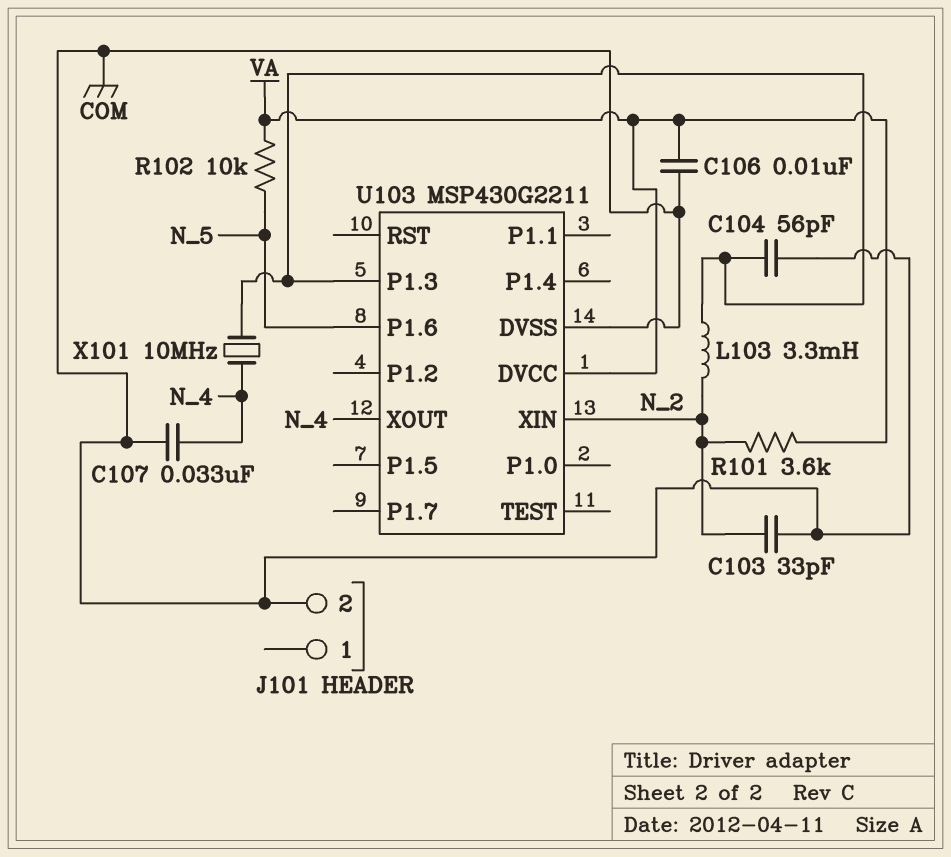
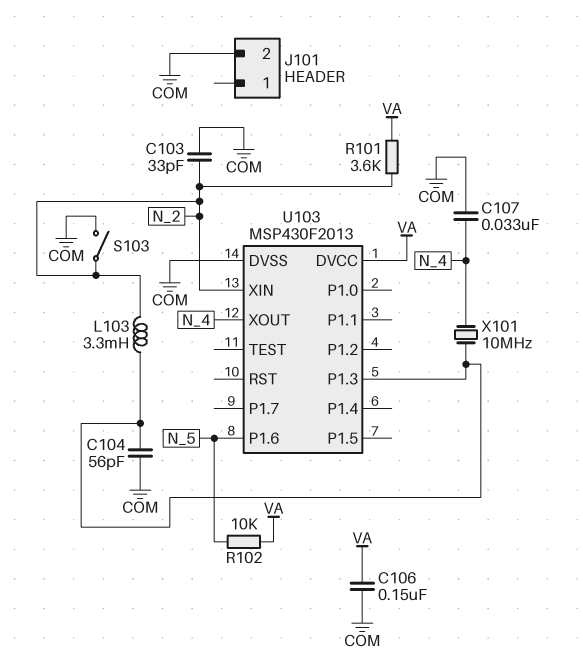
C106: 10nF (COM, VA) -> 150nF (COM, VA)
S103: none -> switch (COM, N_2)
U103: MSP430G2211 -> MSP430F2013

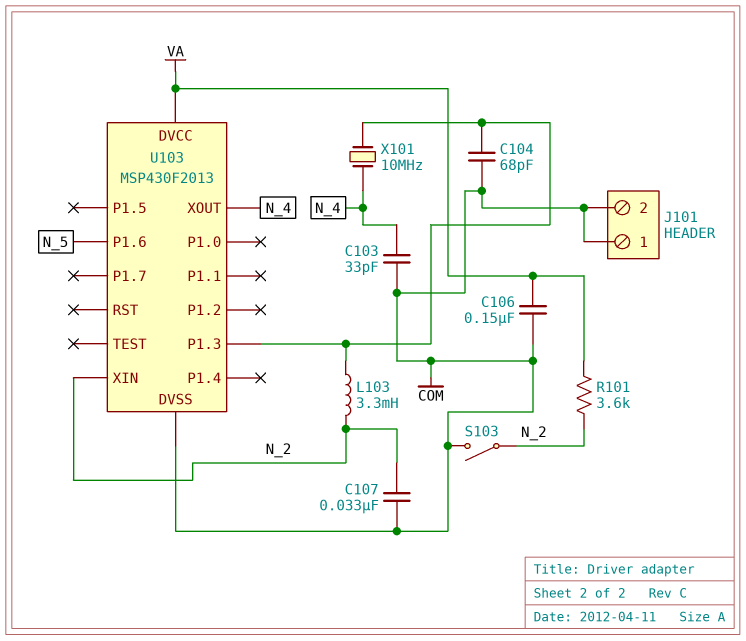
C103: 33pF (COM, N_2) -> 33pF (COM, N_4)
C104: 56pF (COM, U103/P1.3) -> 68pF (COM, U103/P1.3)
C107: 33nF (COM, N_4) -> 33nF (COM, N_2)
J101 pin 1: none -> COM
R102: 10k (N_5, VA) -> none

